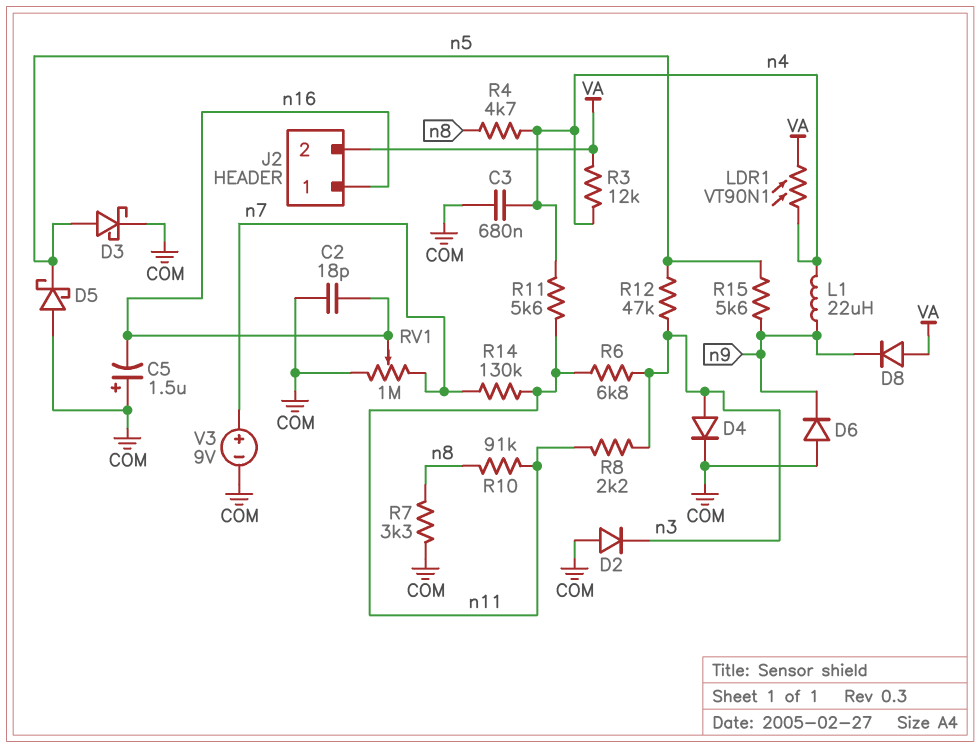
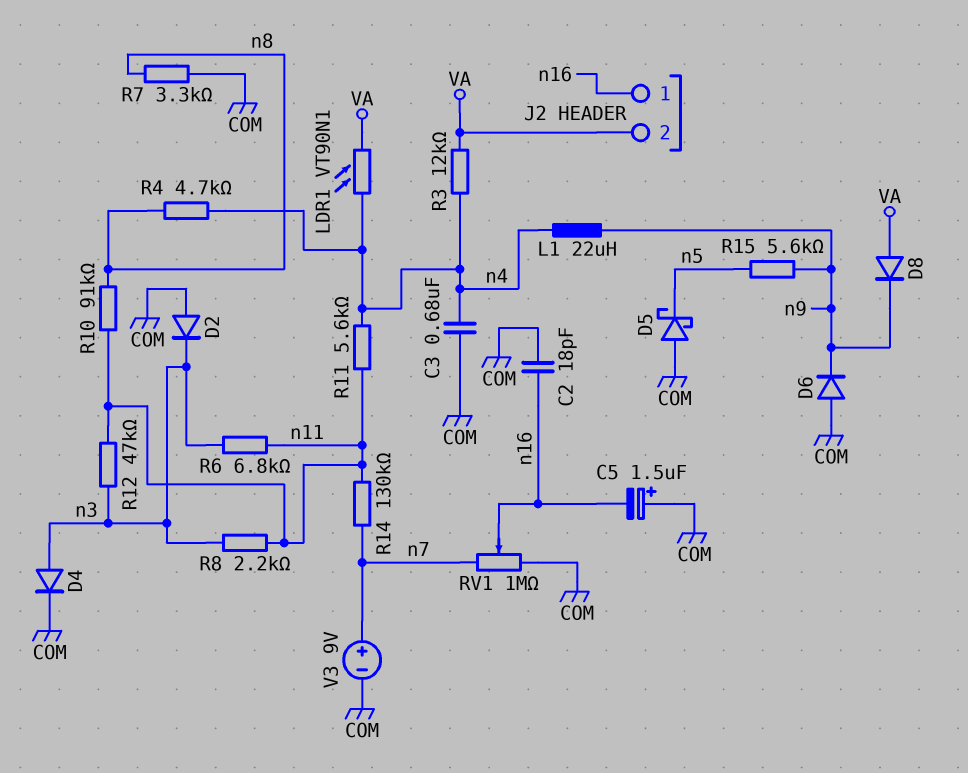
D3: schottky (A n5, K COM) -> none
R12: 47k (n3, n5) -> 47k (n3, n11)

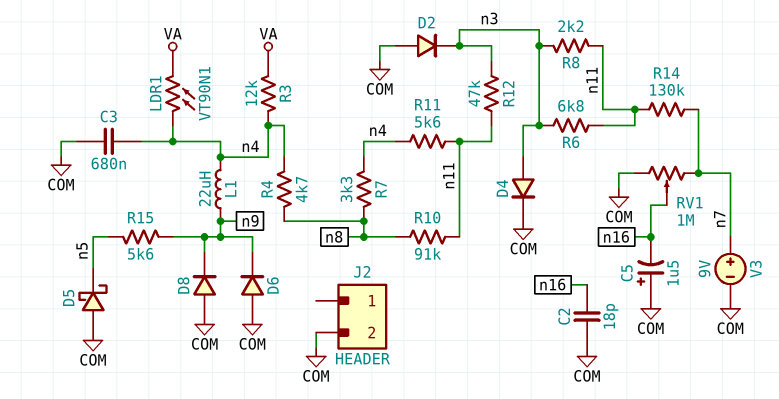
D8: diode (A VA, K n9) -> diode (A COM, K n9)
J2 pin 1: n16 -> none
J2 pin 2: VA -> COM
R7: 3.3k (COM, n8) -> 3.3k (n4, n8)

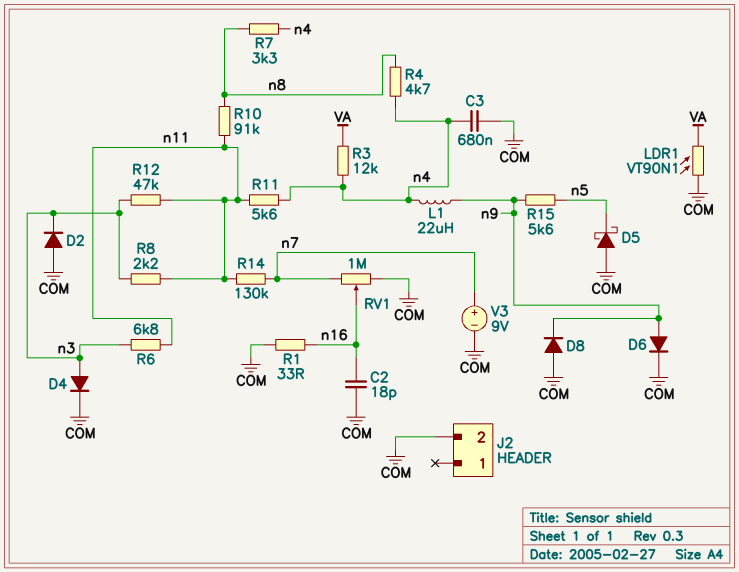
C5: 1.5uF (plus COM, minus n16) -> none
D6: diode (A COM, K n9) -> diode (A n9, K COM)
LDR1: VT90N1 (VA, n4) -> VT90N1 (COM, VA)
R1: none -> 33 (COM, n16)

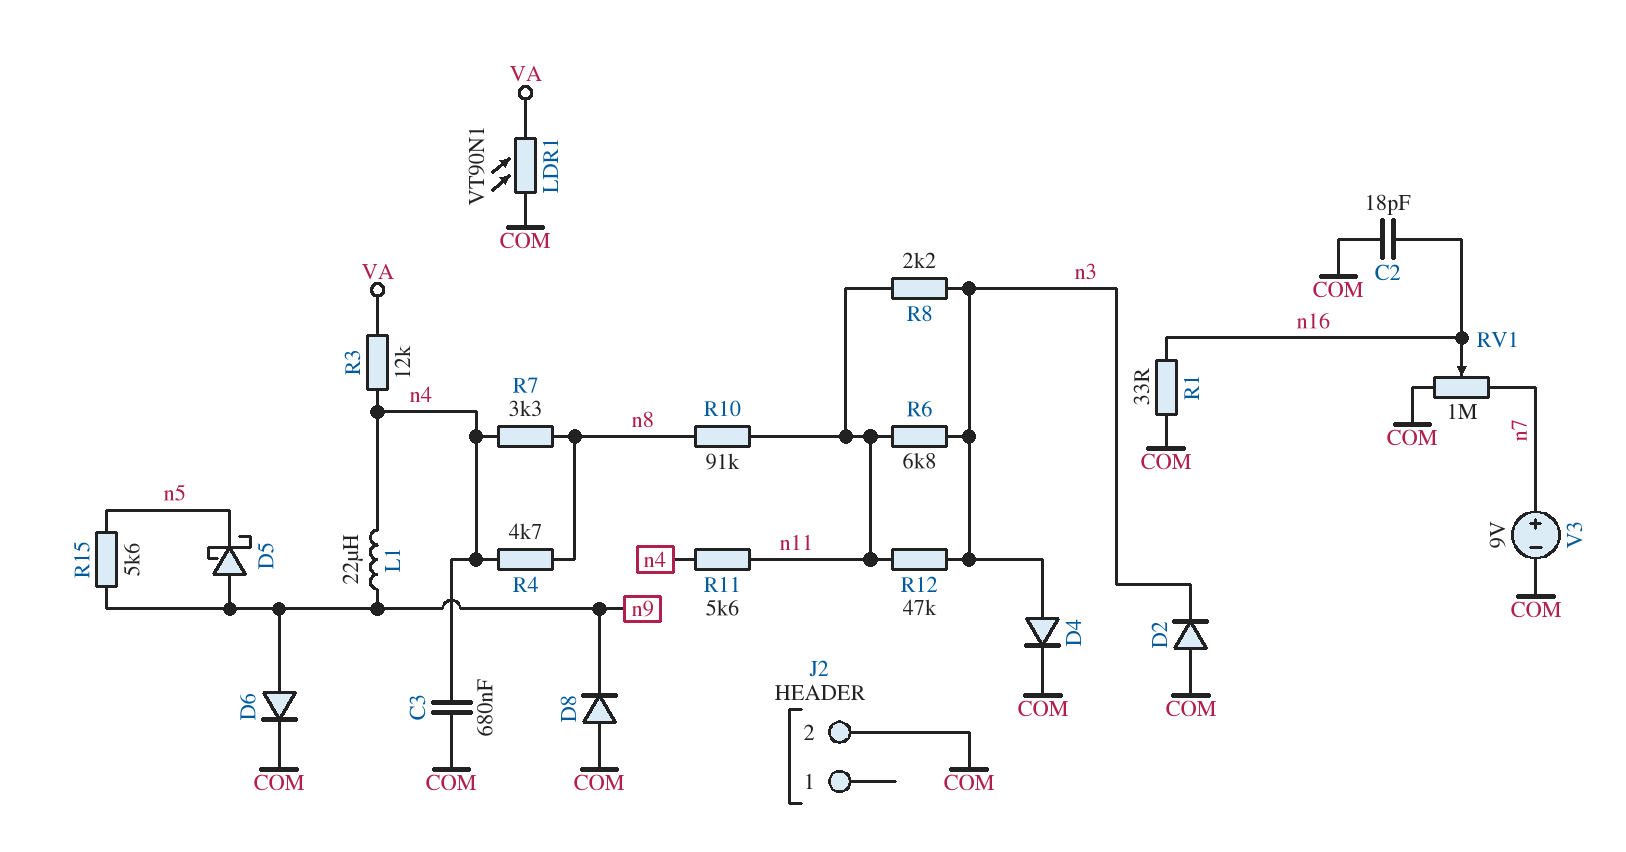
D5: schottky (A COM, K n5) -> schottky (A n9, K n5)
R14: 130k (n7, n11) -> none

